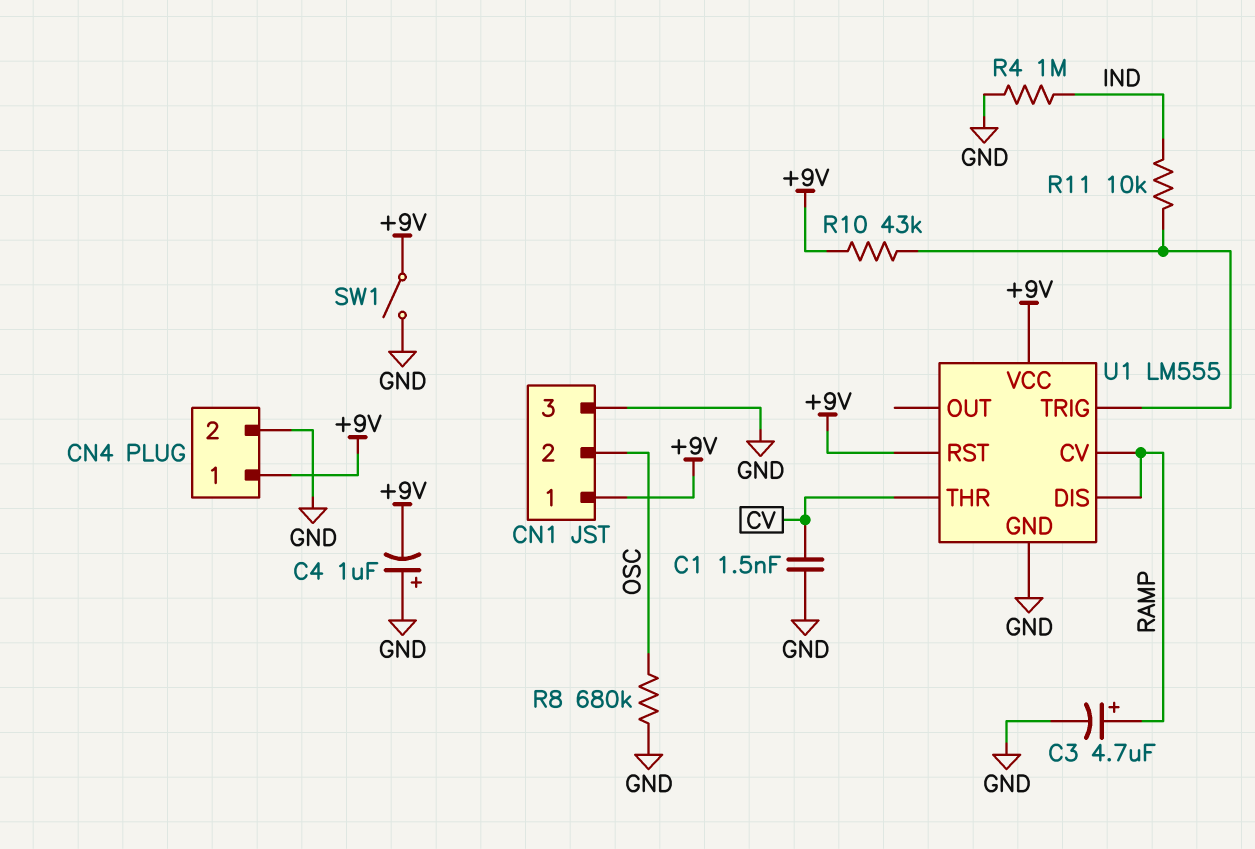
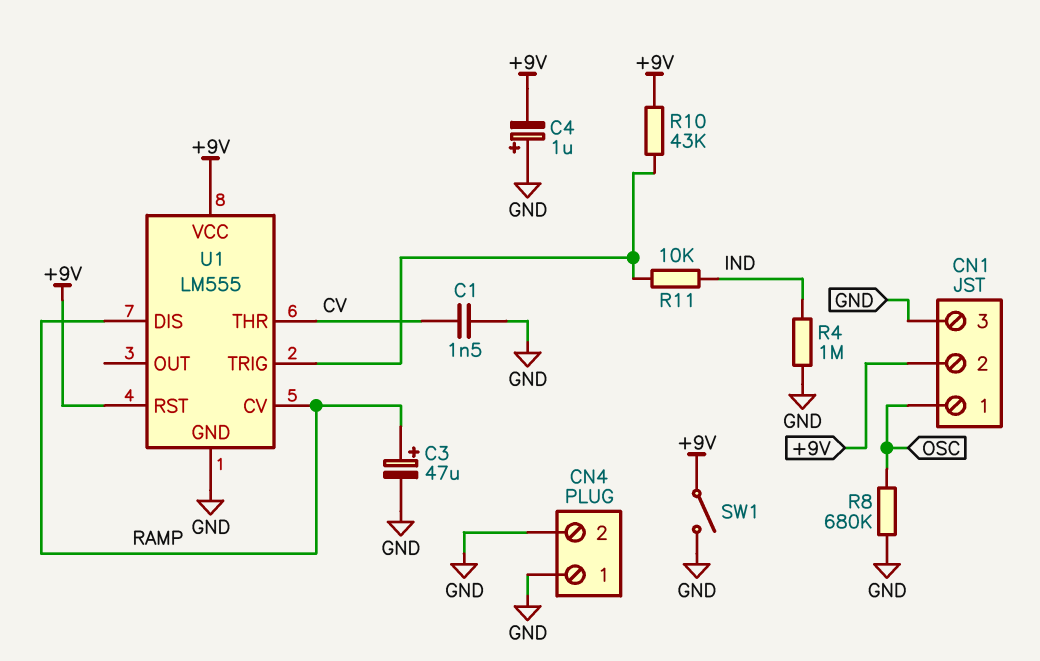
C3: 4.7uF (plus RAMP, minus GND) -> 47uF (plus RAMP, minus GND)
CN1 pin 1: +9V -> OSC
CN1 pin 2: OSC -> +9V
CN4 pin 1: +9V -> GND

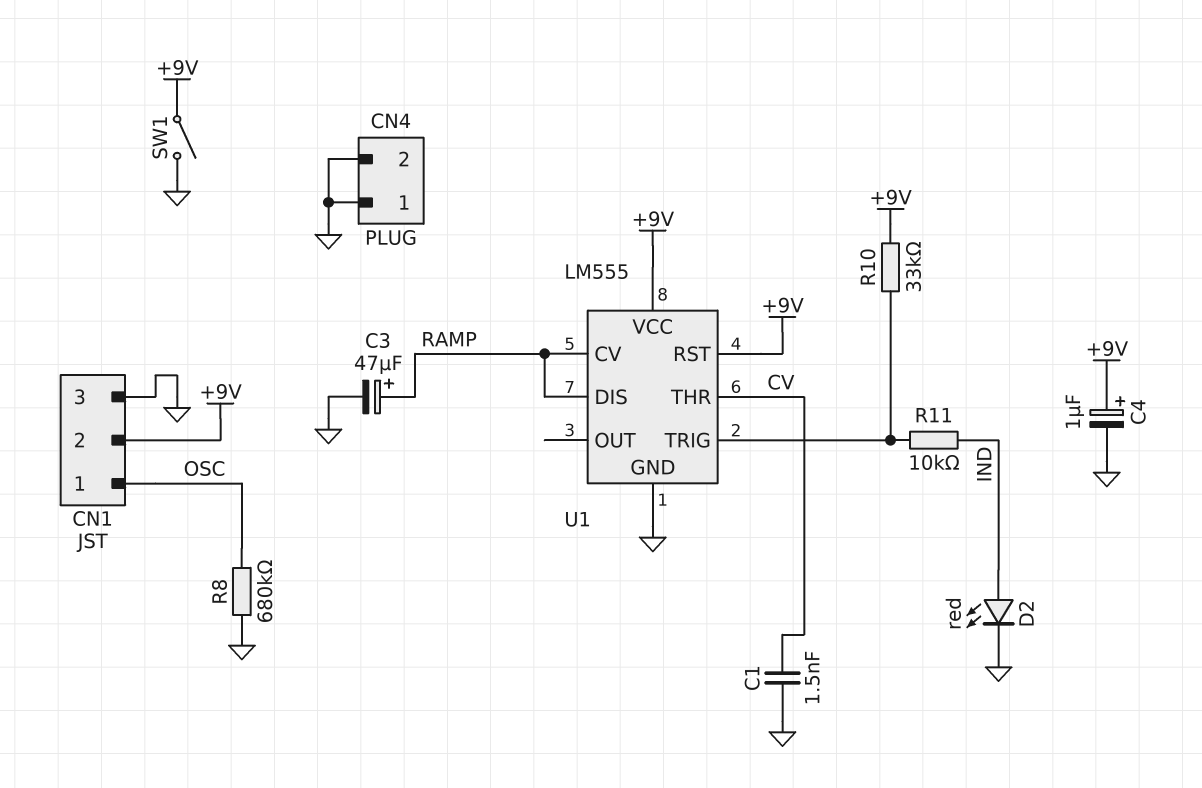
C4: 1uF (plus GND, minus +9V) -> 1uF (plus +9V, minus GND)
D2: none -> LED red (A IND, K GND)
R4: 1M (GND, IND) -> none
R10: 43k (+9V, U1/TRIG) -> 33k (+9V, U1/TRIG)

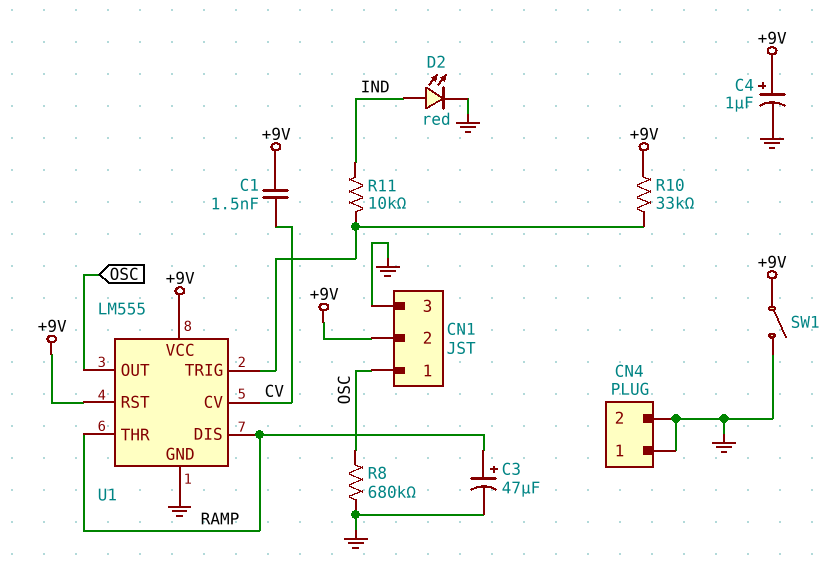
C1: 1.5nF (CV, GND) -> 1.5nF (+9V, CV)
U1 pin CV: RAMP -> CV
U1 pin OUT: none -> OSC
U1 pin THR: CV -> RAMP

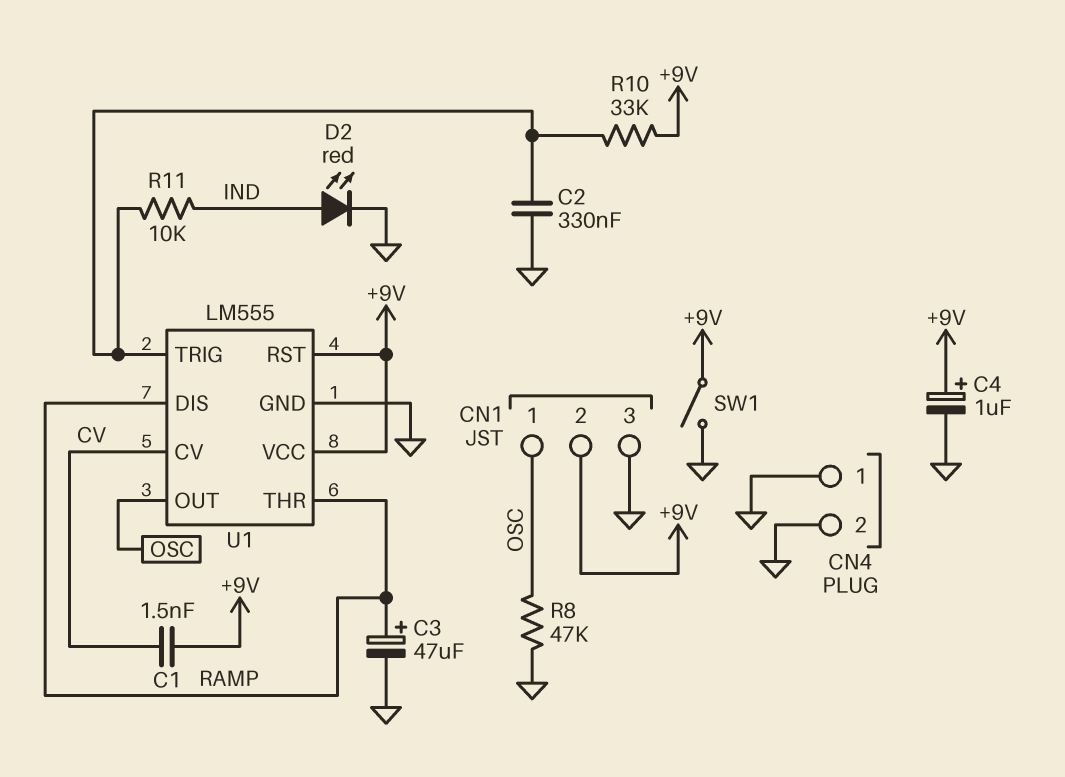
C2: none -> 330nF (GND, U1/TRIG)
R8: 680k (GND, OSC) -> 47k (GND, OSC)

